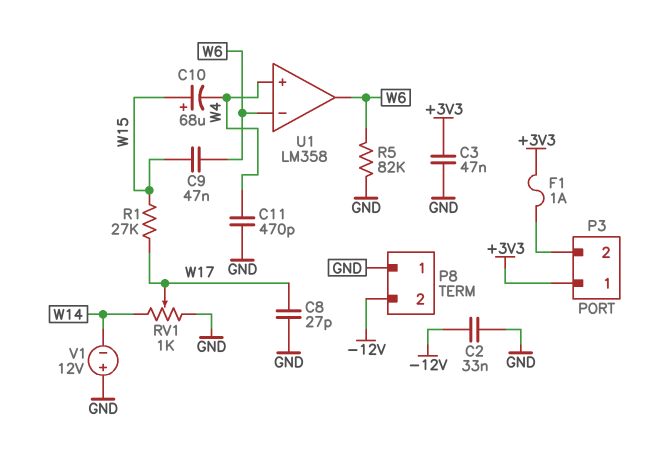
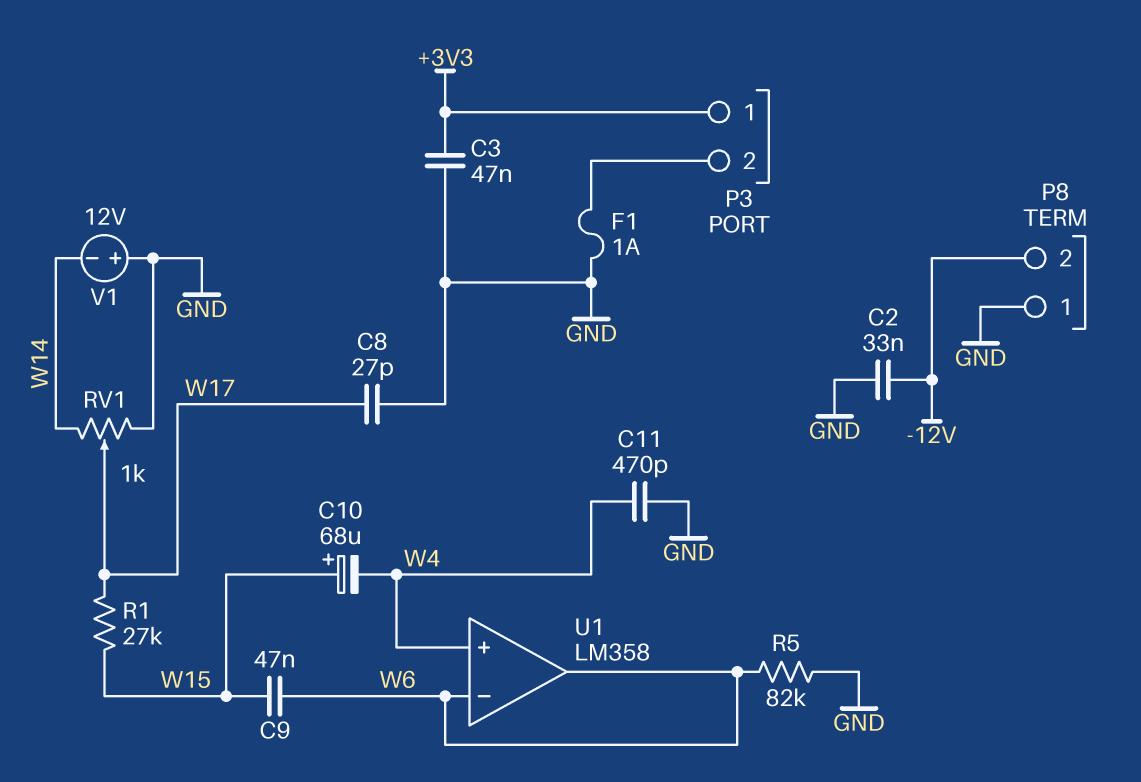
F1: 1A (+3V3, P3/2) -> 1A (GND, P3/2)

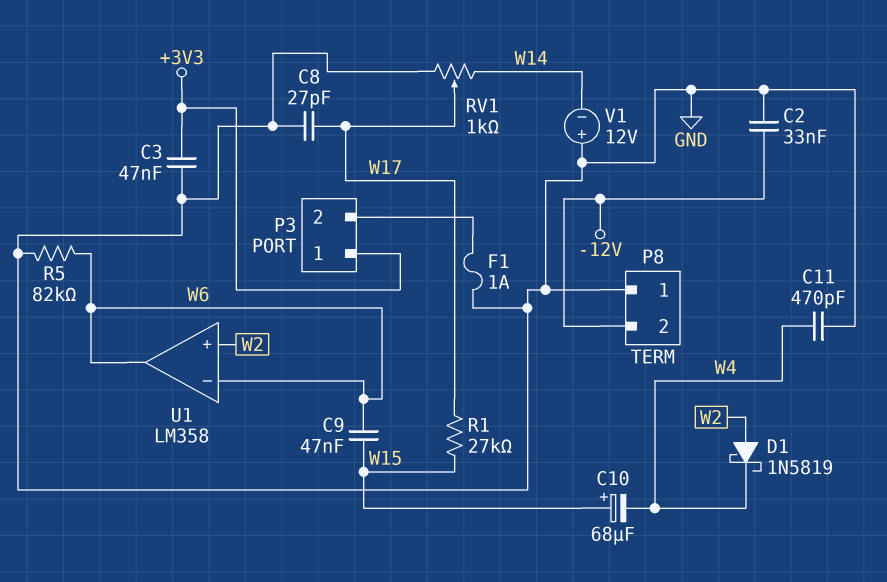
D1: none -> schottky 1N5819 (A W2, K W4)
U1 pin in+: W4 -> W2

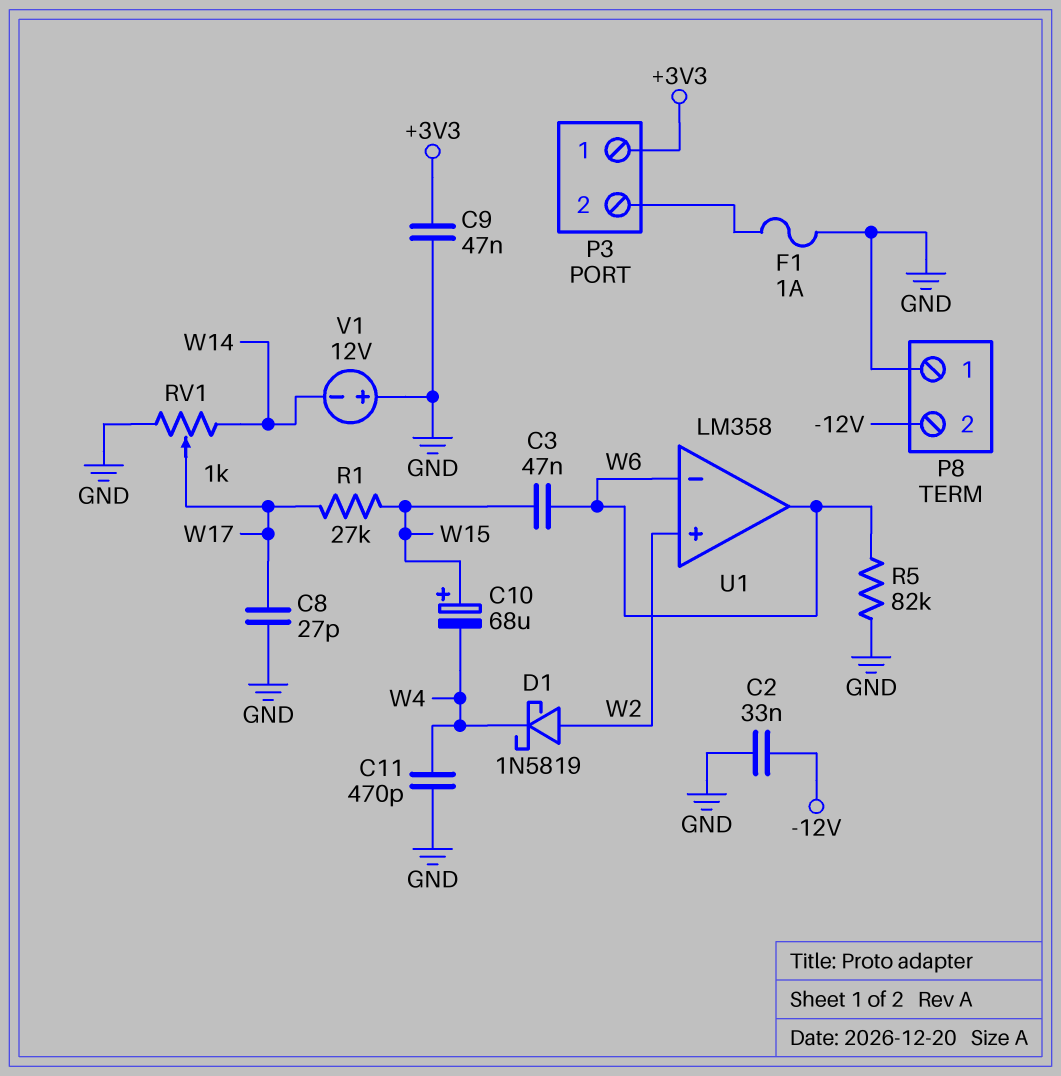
C3: 47nF (+3V3, GND) -> 47nF (W6, W15)
C9: 47nF (W6, W15) -> 47nF (+3V3, GND)

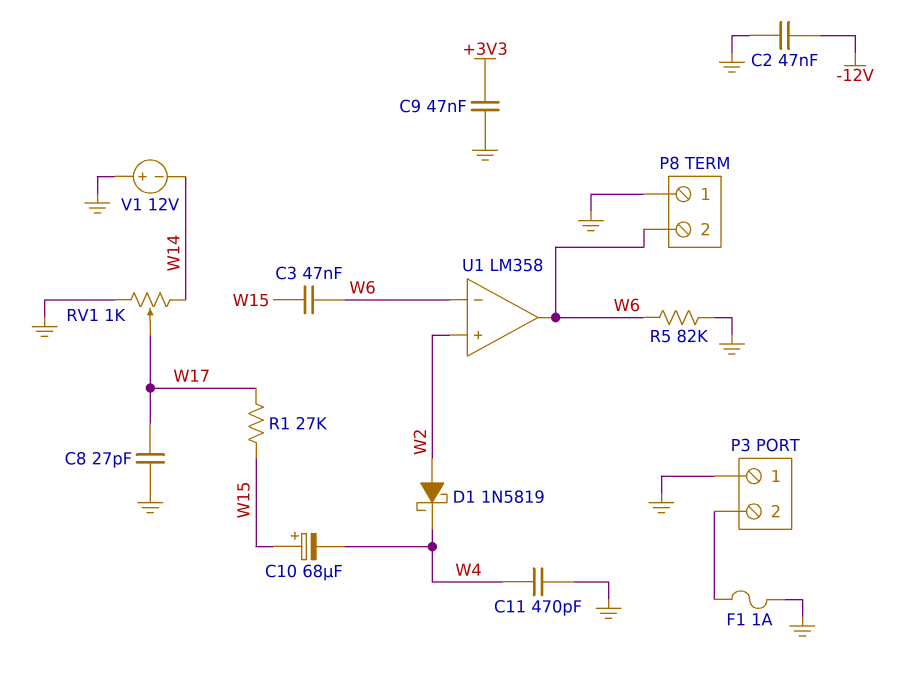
C2: 33nF (-12V, GND) -> 47nF (-12V, GND)
P3 pin 1: +3V3 -> GND
P8 pin 2: -12V -> W6

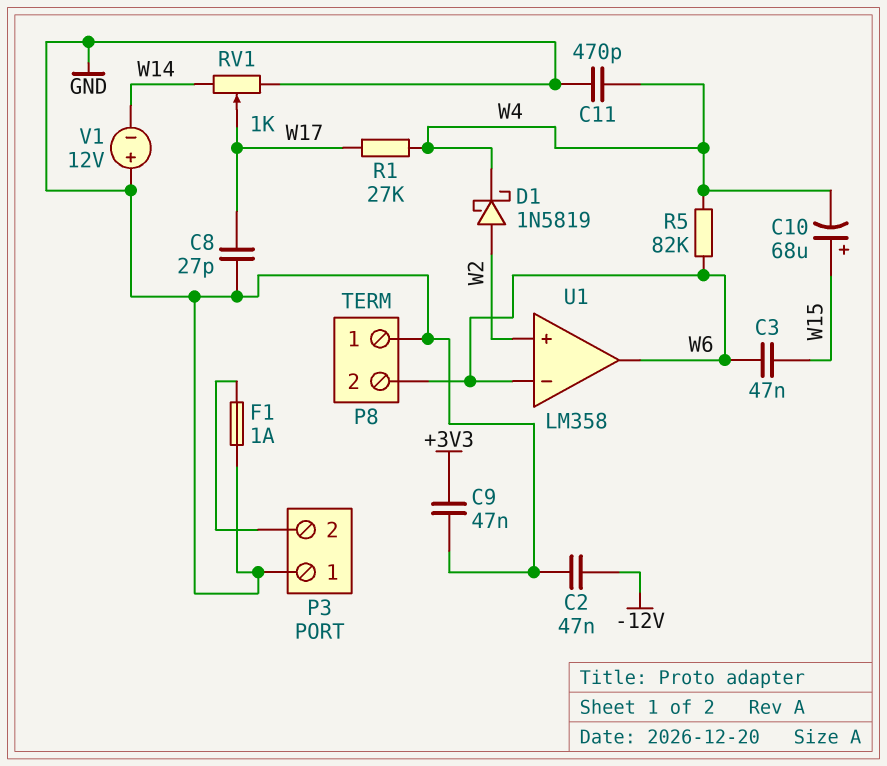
R1: 27k (W15, W17) -> 27k (W4, W17)
R5: 82k (GND, W6) -> 82k (W4, W6)

